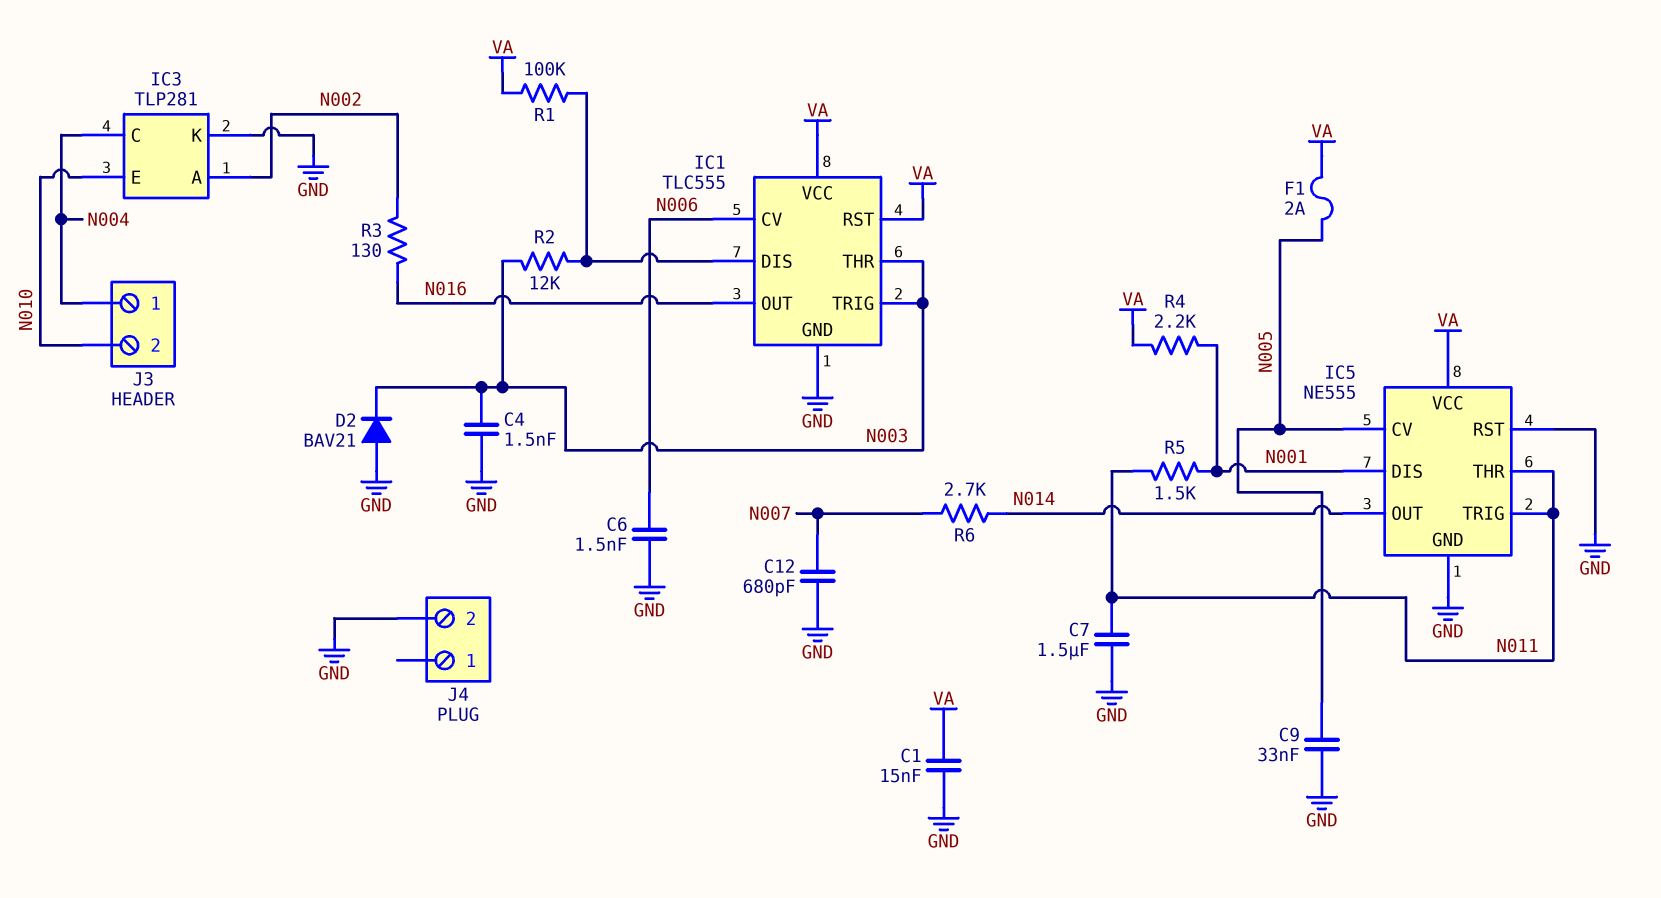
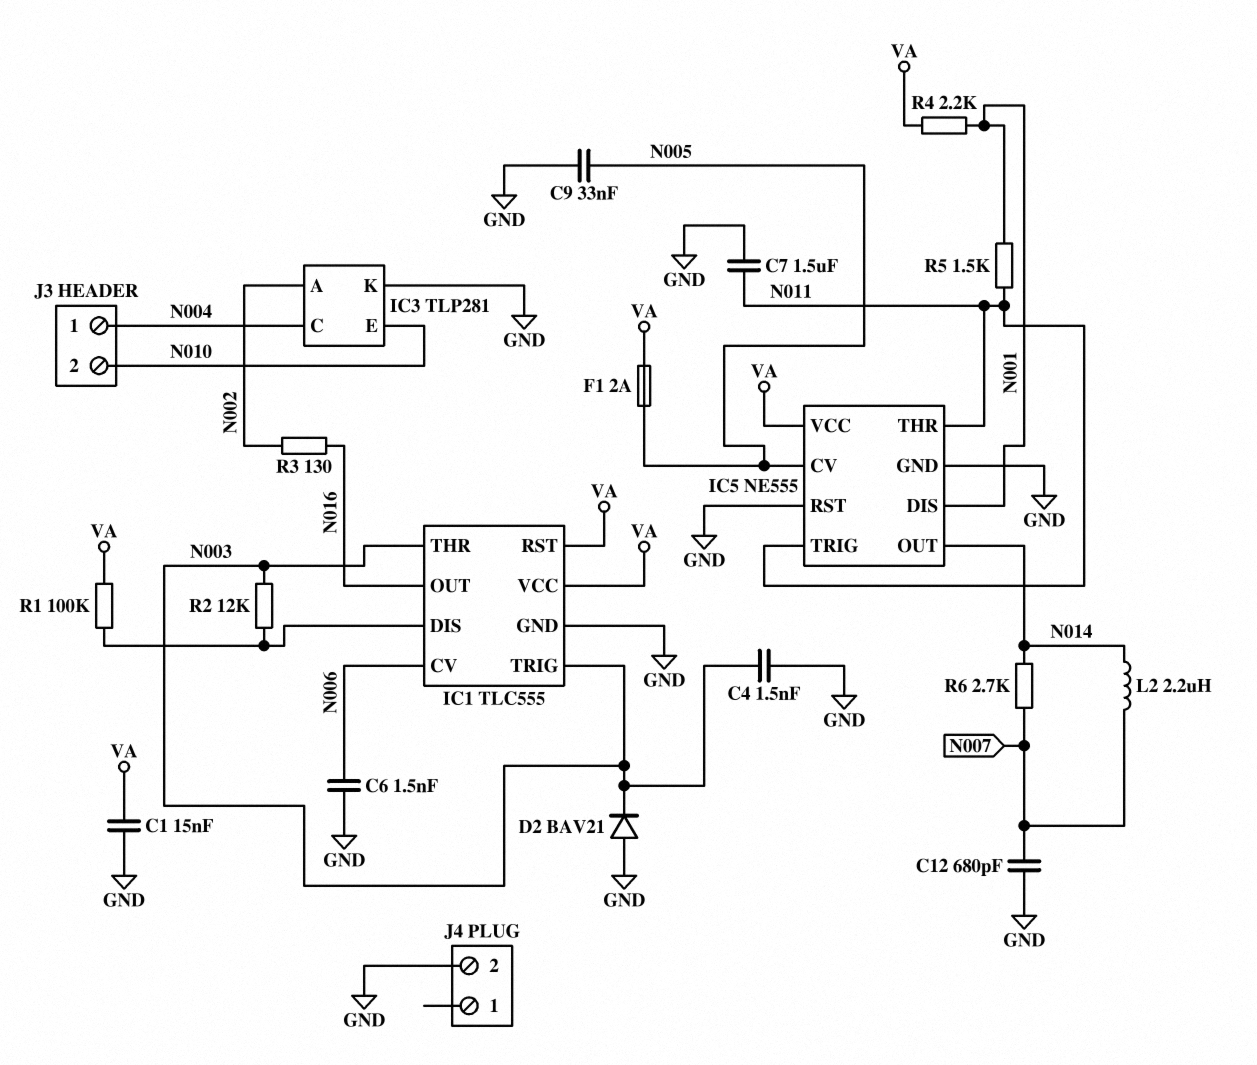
L2: none -> 2.2uH (N007, N014)

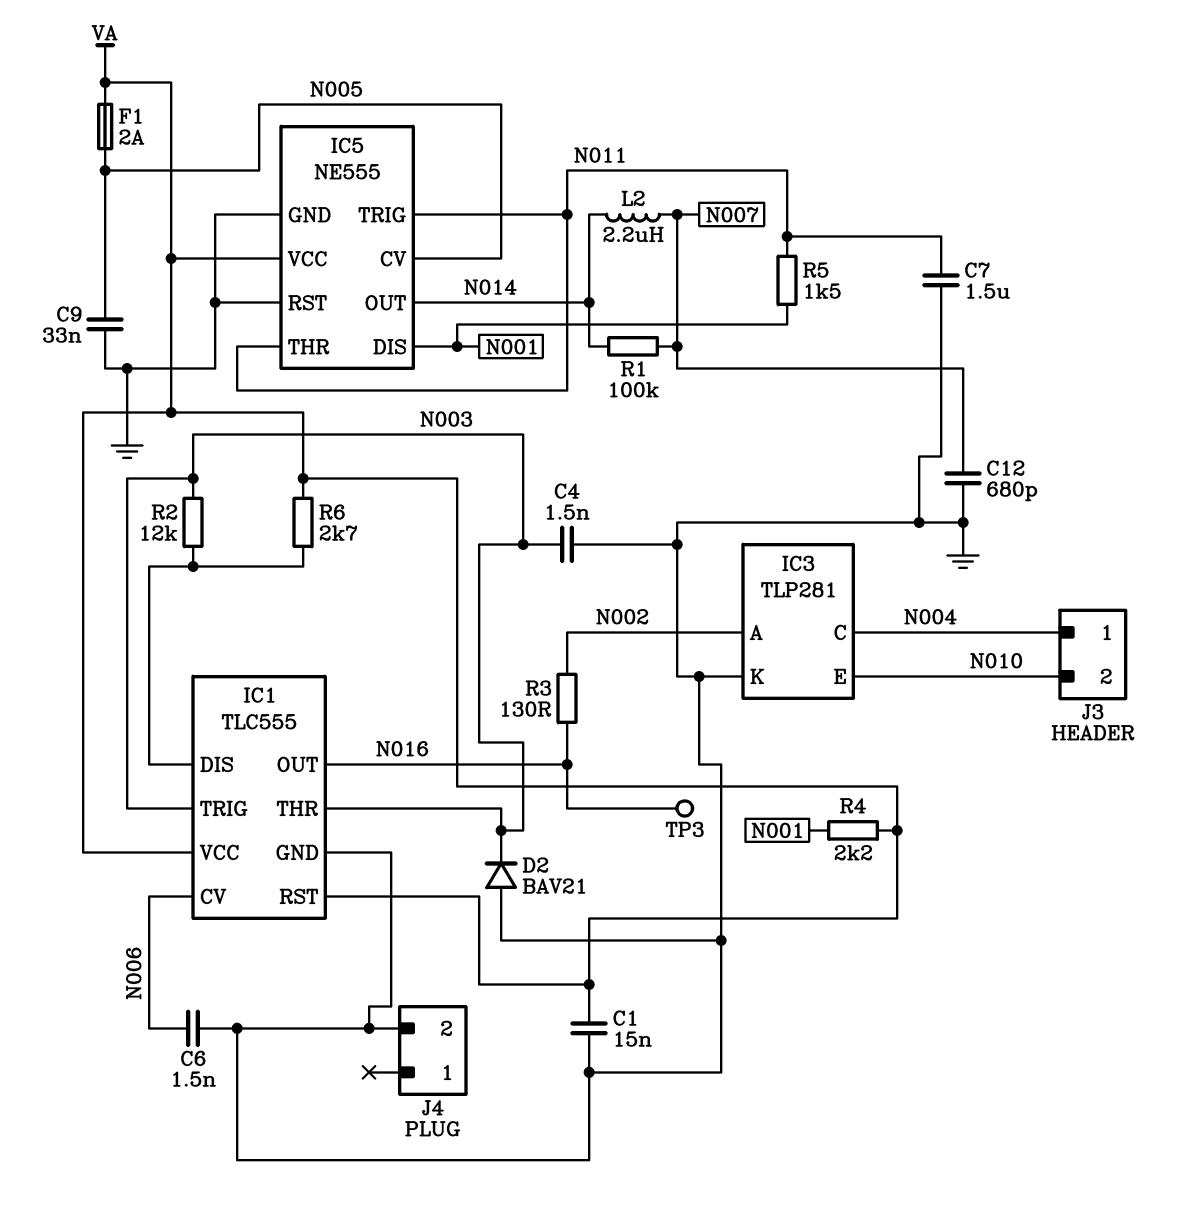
R1: 100k (IC1/DIS, VA) -> 100k (N007, N014)
R6: 2.7k (N007, N014) -> 2.7k (IC1/DIS, VA)
TP3: none -> test point (N016)

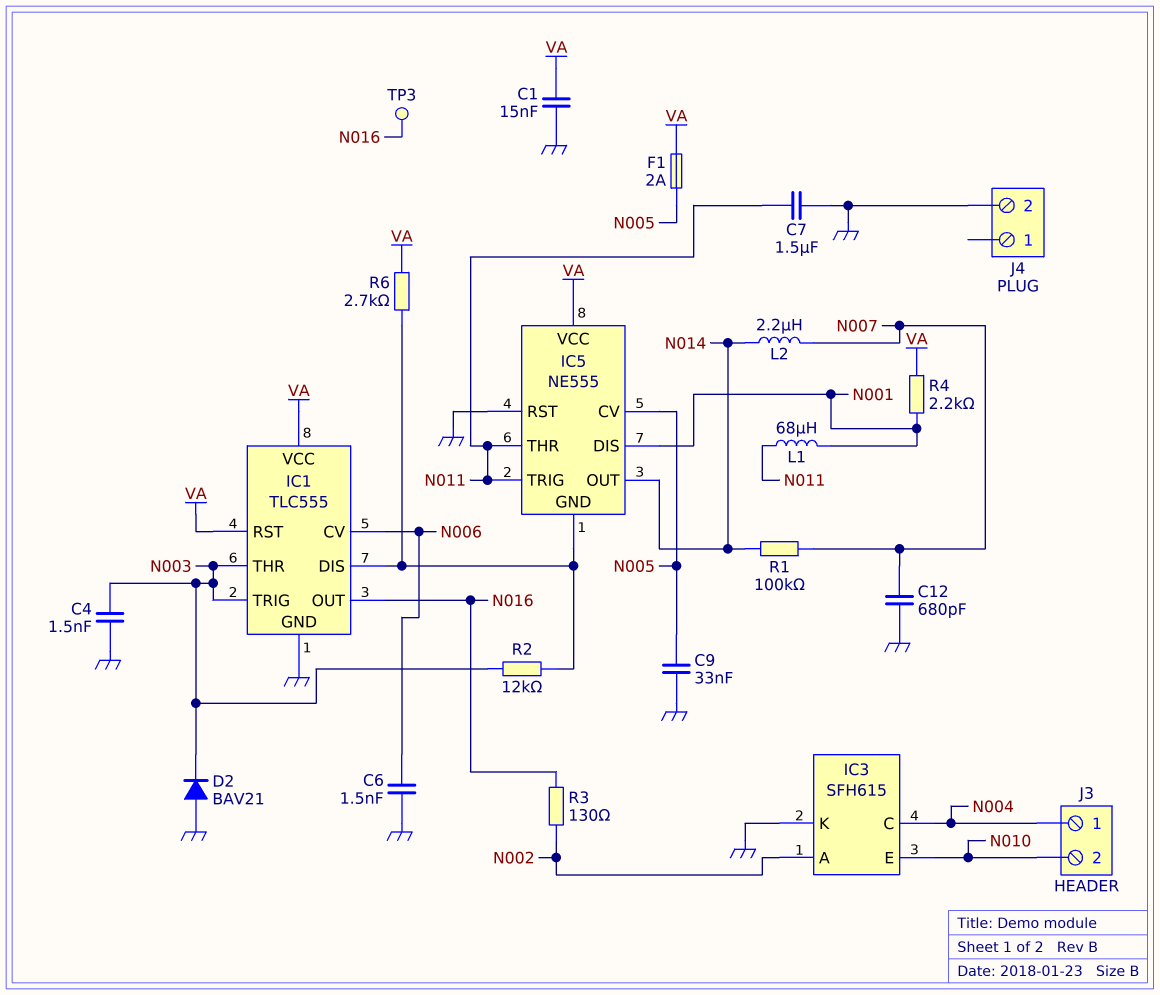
IC3: TLP281 -> SFH615
IC5 pin GND: GND -> IC1/DIS
L1: none -> 68uH (N001, N011)
R5: 1.5k (N001, N011) -> none

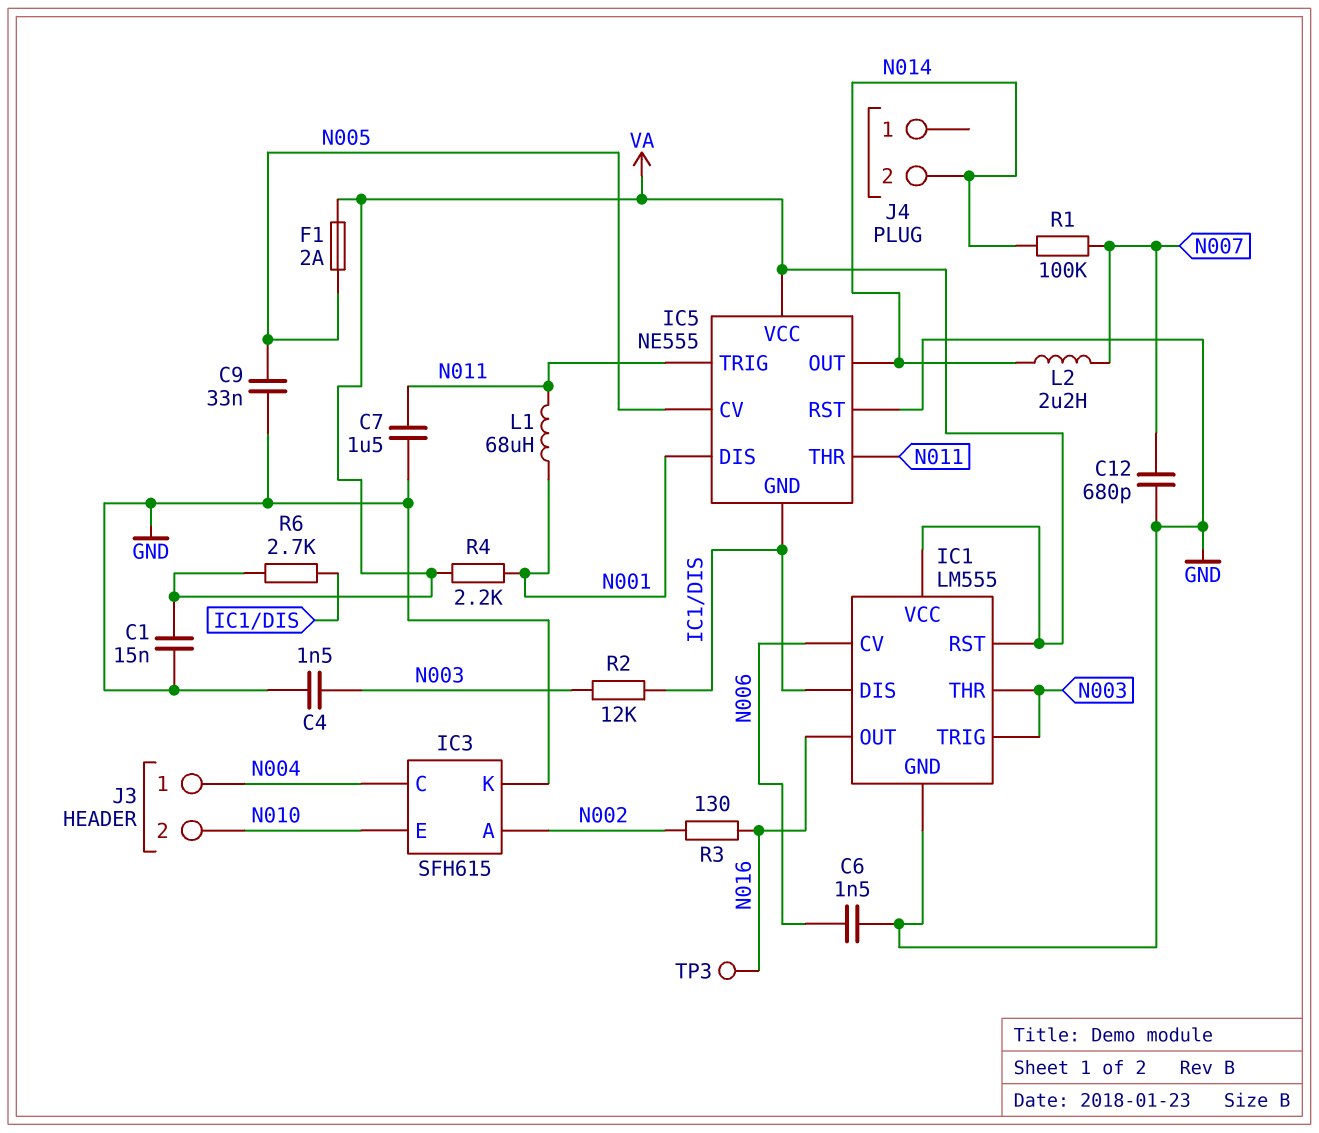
D2: diode BAV21 (A GND, K N003) -> none
IC1: TLC555 -> LM555
J4 pin 2: GND -> N014

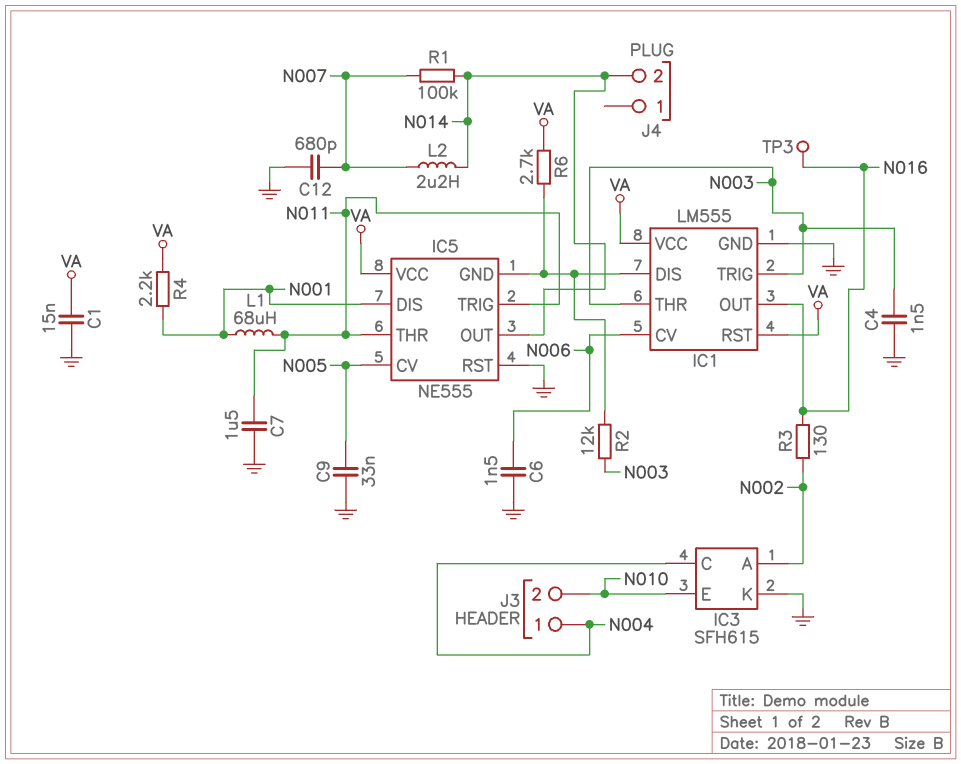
F1: 2A (N005, VA) -> none

